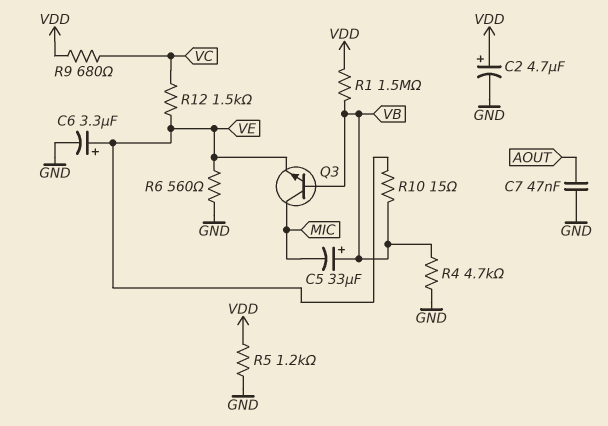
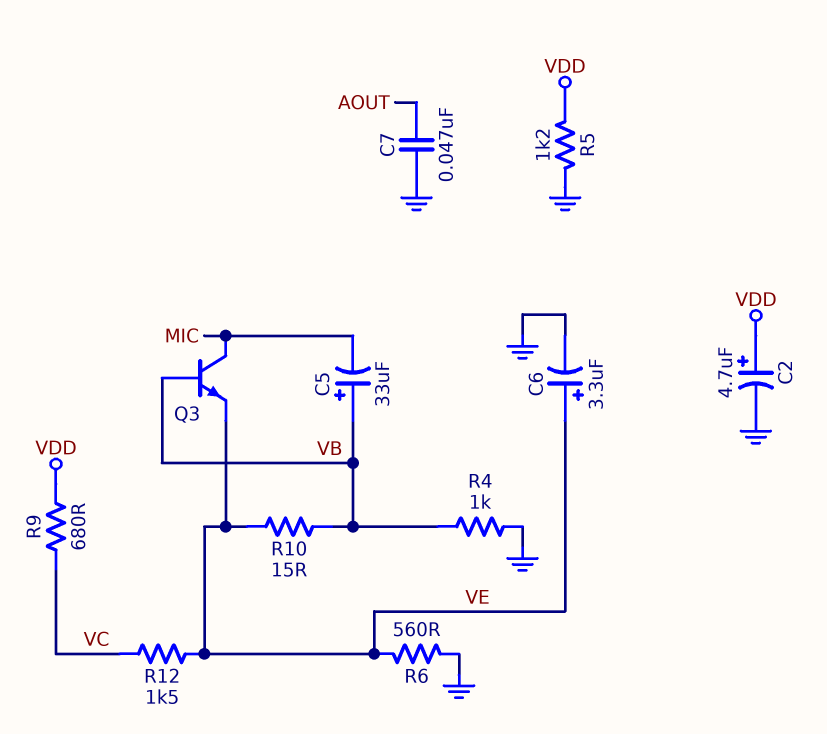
R1: 1.5M (VB, VDD) -> none
R4: 4.7k (GND, VB) -> 1k (GND, VB)

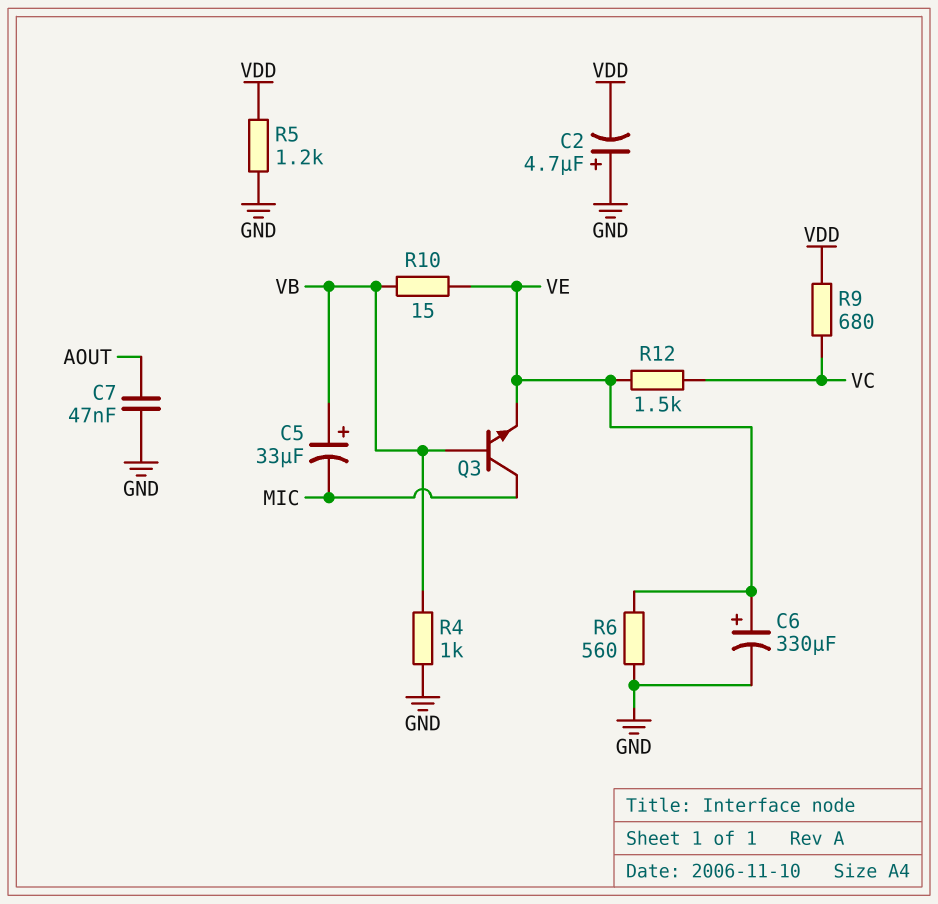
C2: 4.7uF (plus VDD, minus GND) -> 4.7uF (plus GND, minus VDD)
C6: 3.3uF (plus VE, minus GND) -> 330uF (plus VE, minus GND)

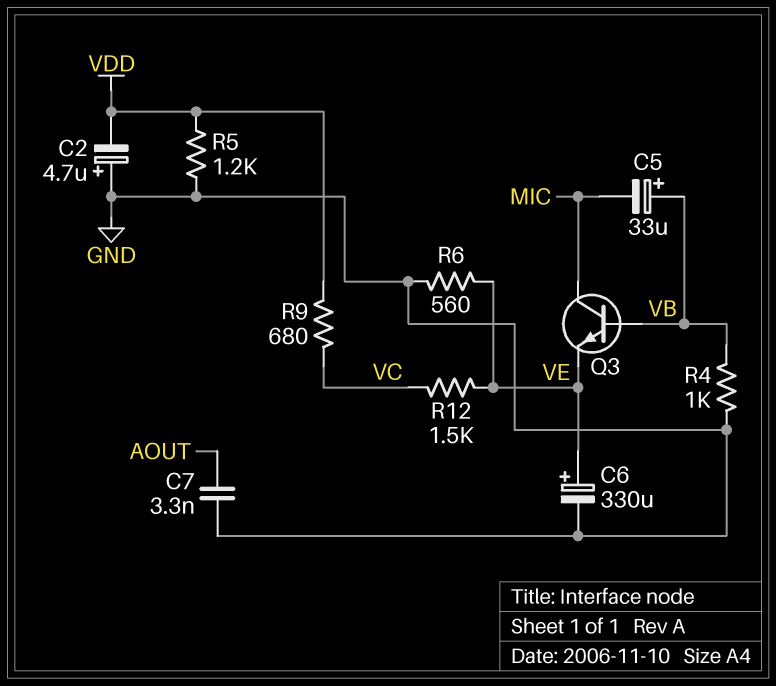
C7: 47nF (AOUT, GND) -> 3.3nF (AOUT, GND)
R10: 15 (VB, VE) -> none

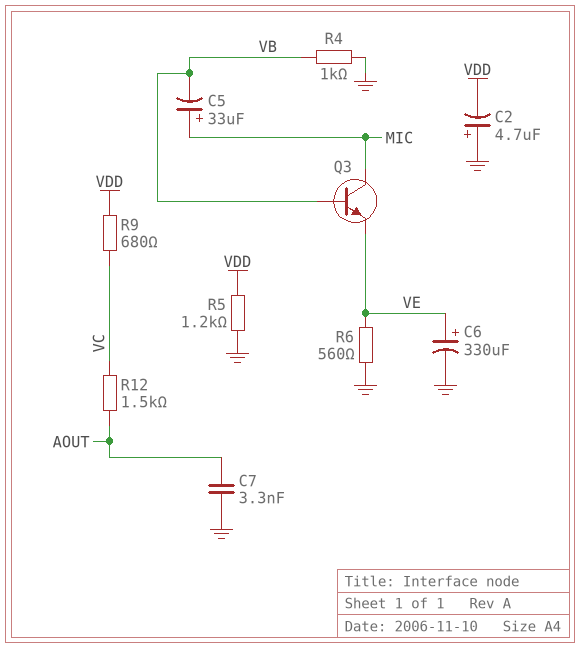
C5: 33uF (plus VB, minus MIC) -> 33uF (plus MIC, minus VB)
R12: 1.5k (VC, VE) -> 1.5k (AOUT, VC)

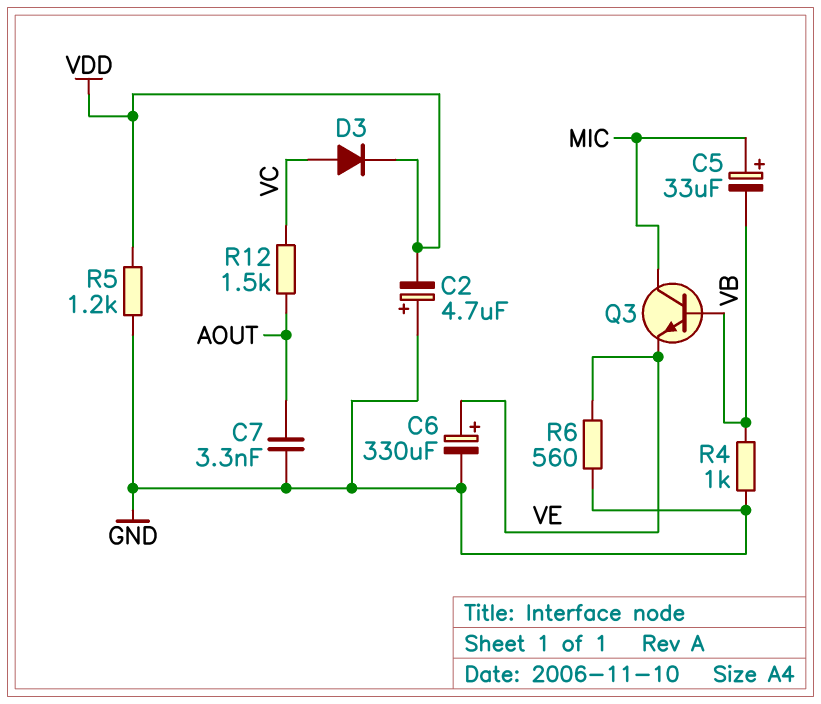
D3: none -> diode (A VC, K VDD)
R9: 680 (VC, VDD) -> none

